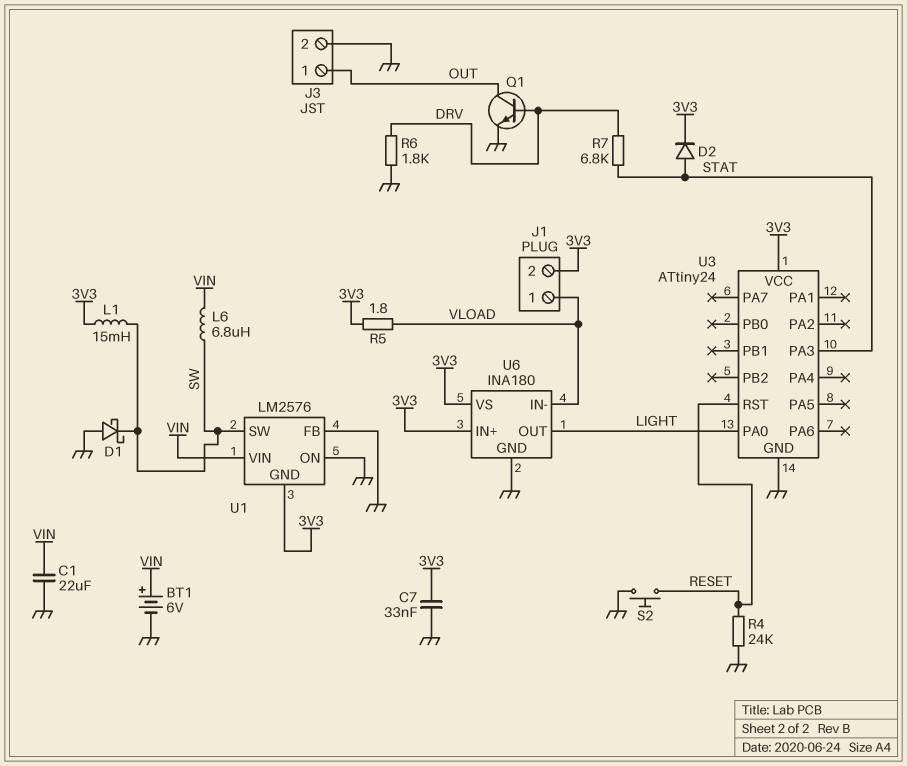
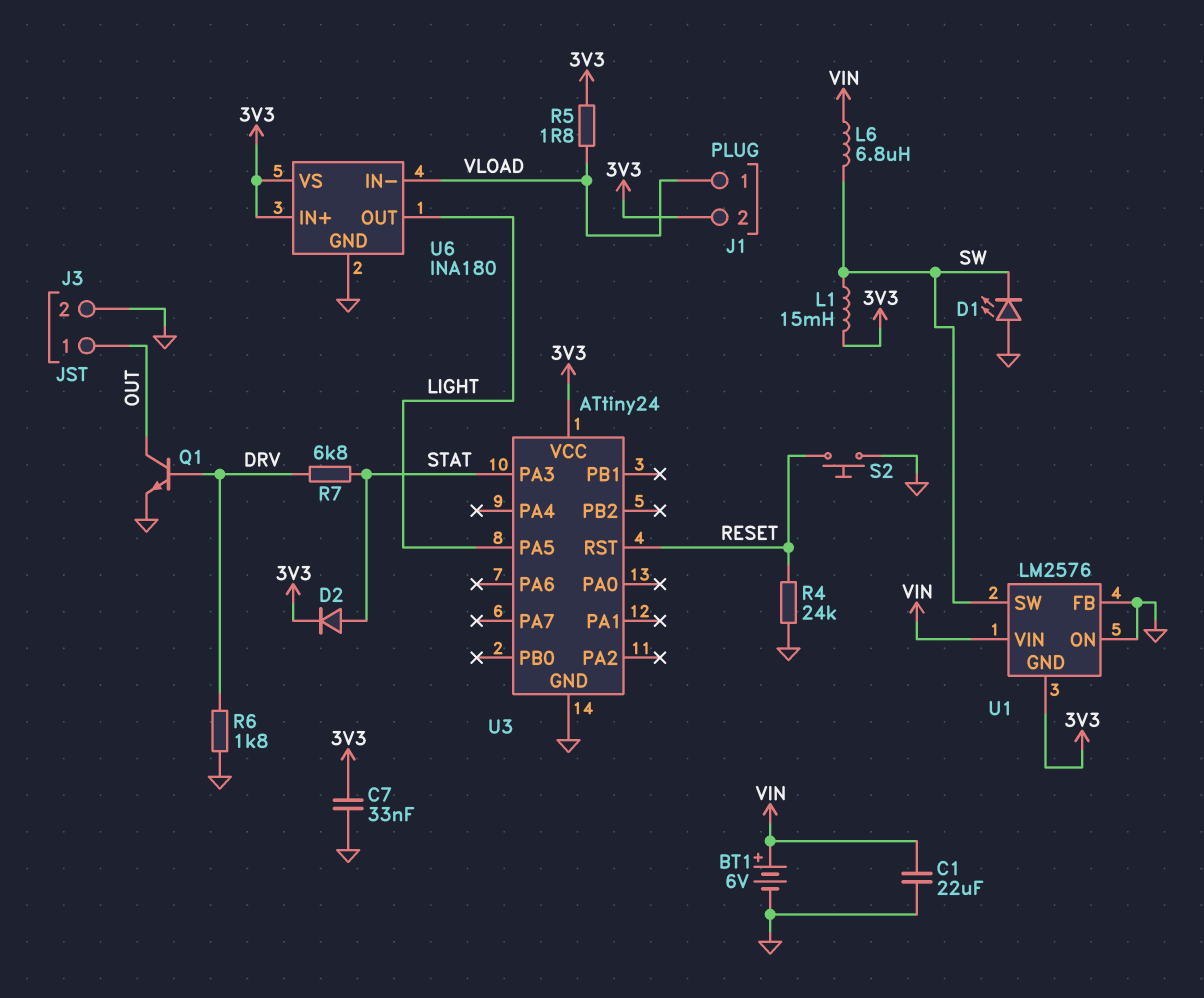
D1: schottky (A GND, K SW) -> LED (A GND, K SW)
U3 pin PA0: LIGHT -> none
U3 pin PA5: none -> LIGHT

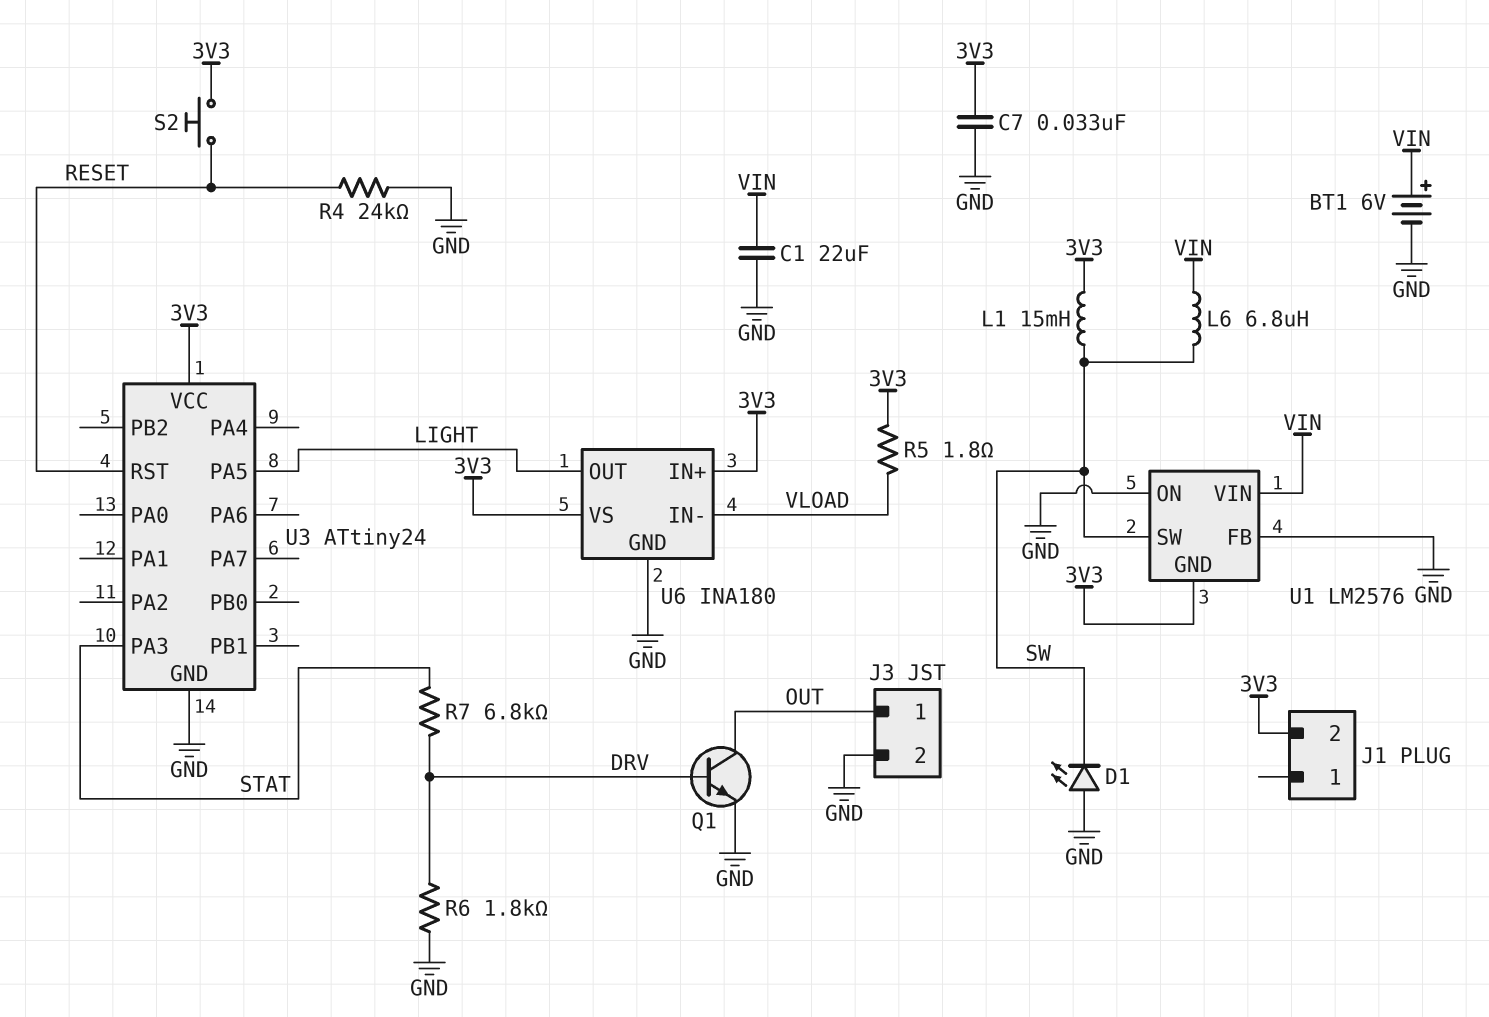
D2: diode (A STAT, K 3V3) -> none
J1 pin 1: VLOAD -> none
S2: button (GND, RESET) -> button (3V3, RESET)

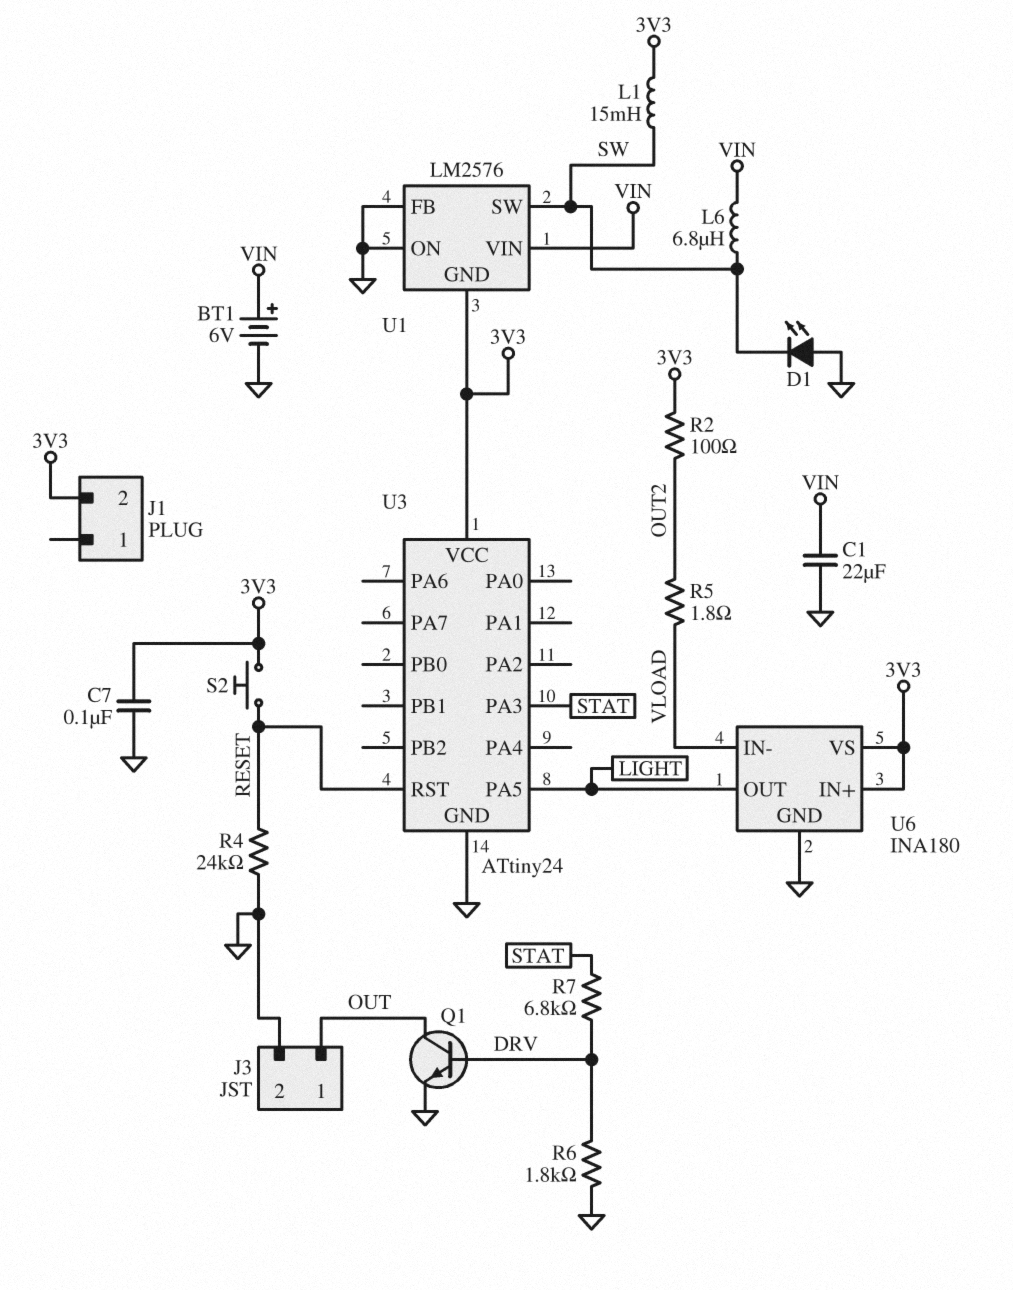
C7: 33nF (3V3, GND) -> 100nF (3V3, GND)
R2: none -> 100 (3V3, OUT2)
R5: 1.8 (3V3, VLOAD) -> 1.8 (OUT2, VLOAD)

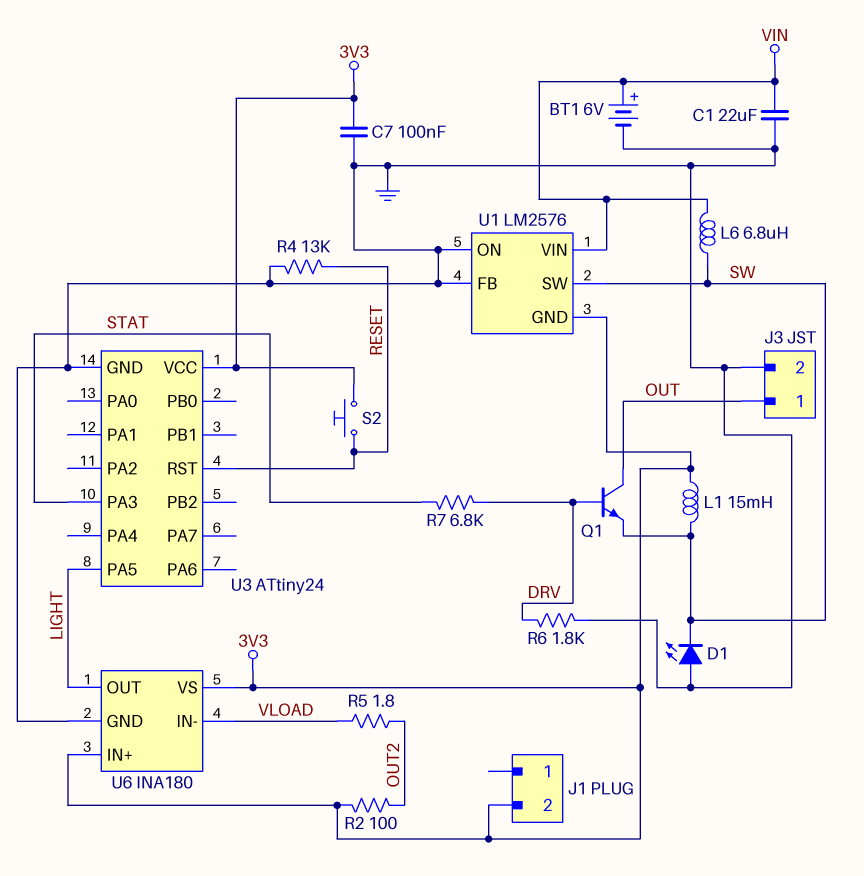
Q1: NPN (B DRV, C OUT, E GND) -> NPN (B DRV, C OUT, E SW)
R4: 24k (GND, RESET) -> 13k (GND, RESET)

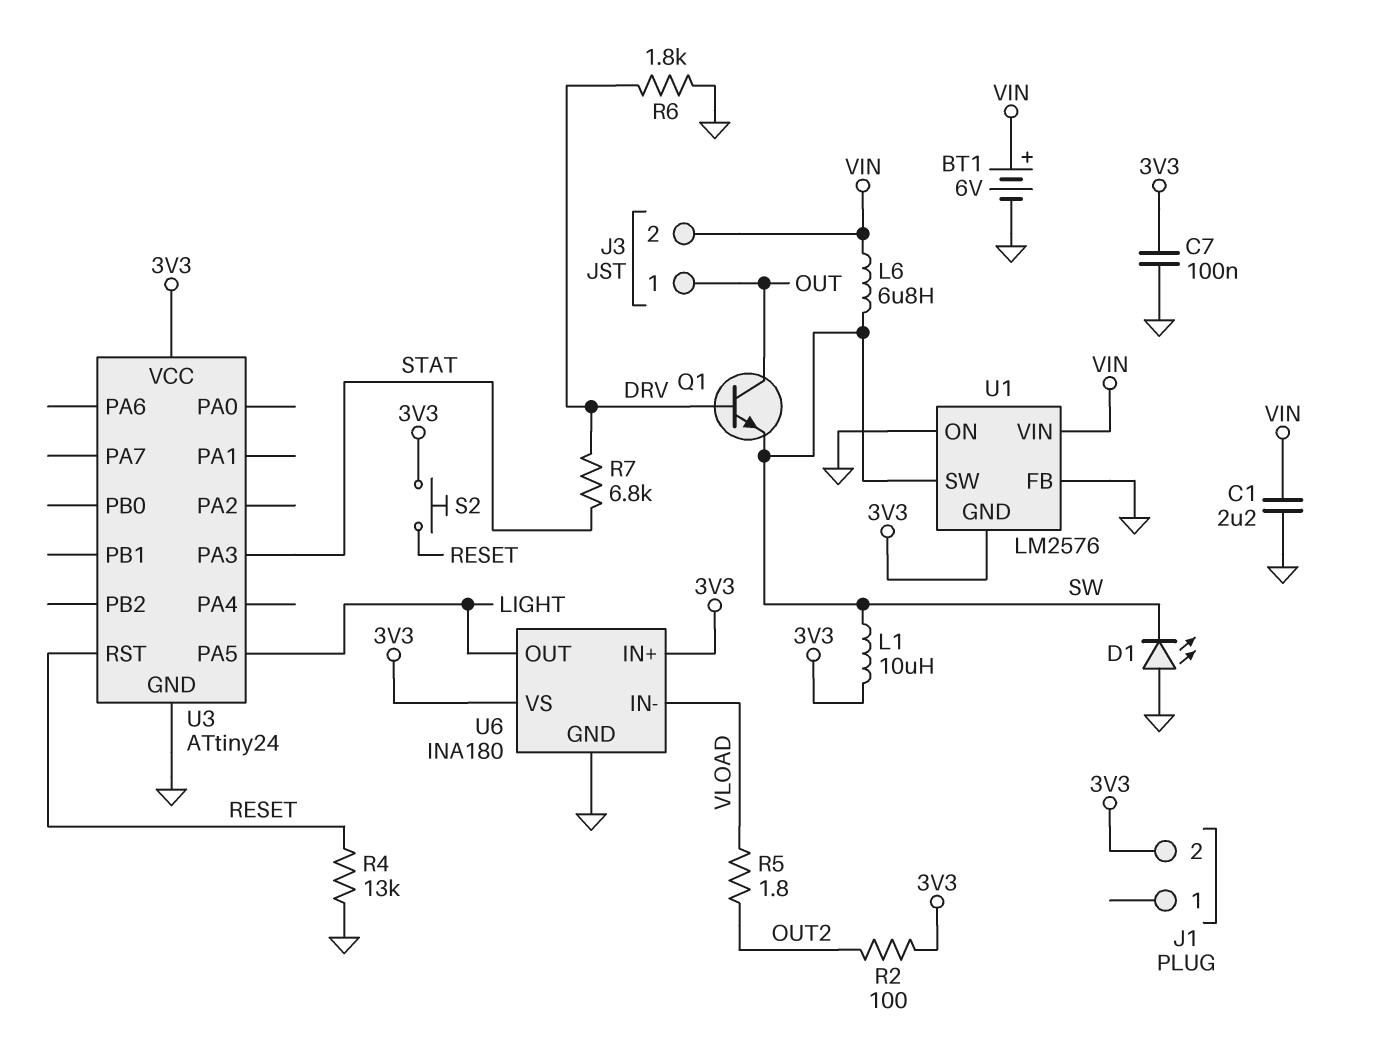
C1: 22uF (GND, VIN) -> 2.2uF (GND, VIN)
J3 pin 2: GND -> VIN
L1: 15mH (3V3, SW) -> 10uH (3V3, SW)

